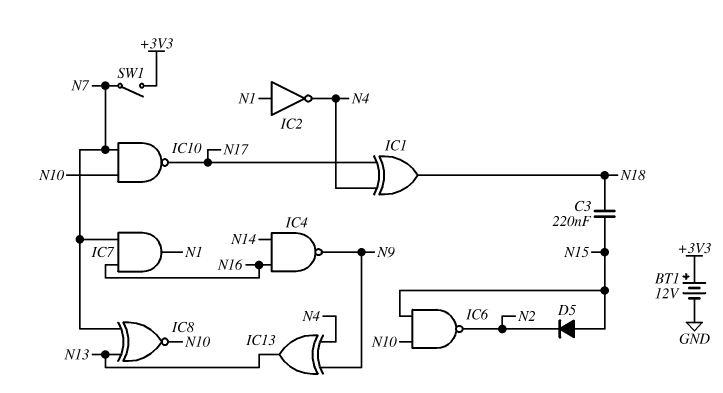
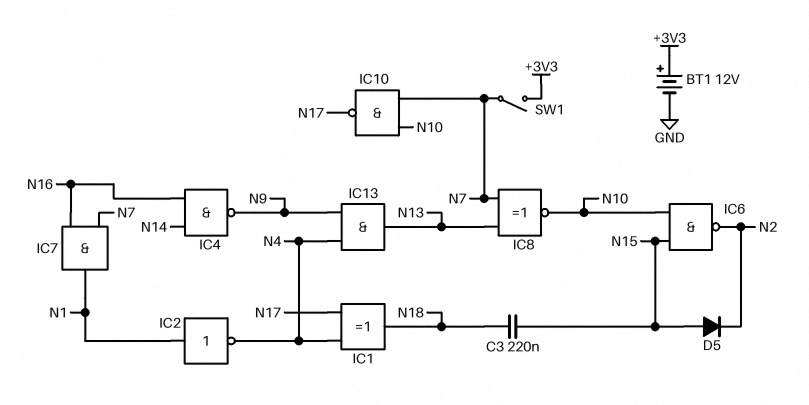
IC13: XOR (in N4, in N9, out N13) -> AND (in N4, in N9, out N13)

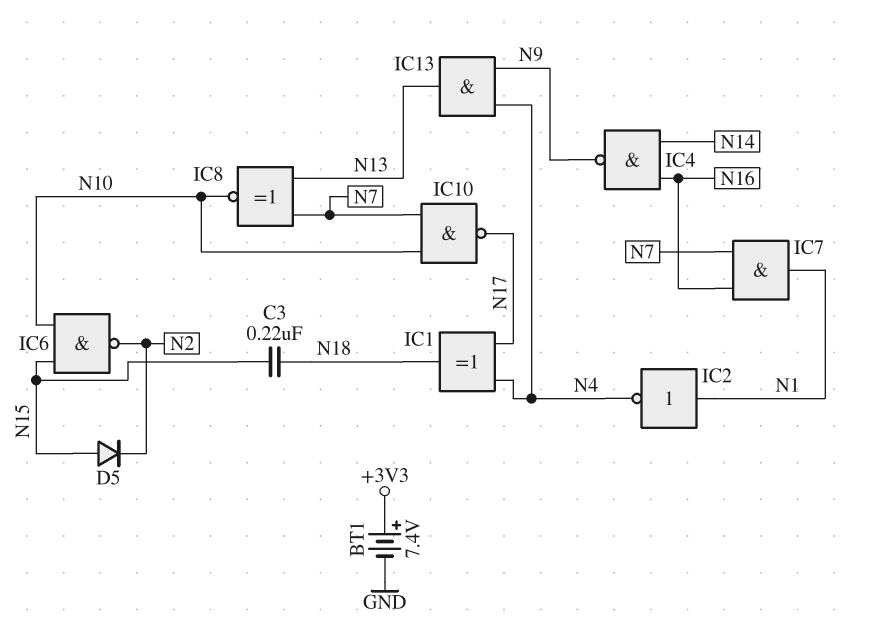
BT1: 12V (plus +3V3, minus GND) -> 7.4V (plus +3V3, minus GND)
SW1: switch (+3V3, N7) -> none

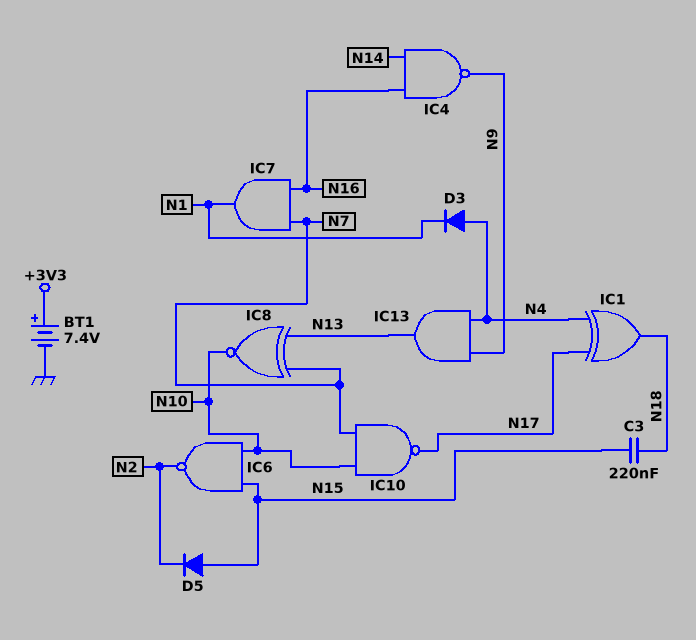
D3: none -> diode (A N4, K N1)
IC2: NOT (in N1, out N4) -> none

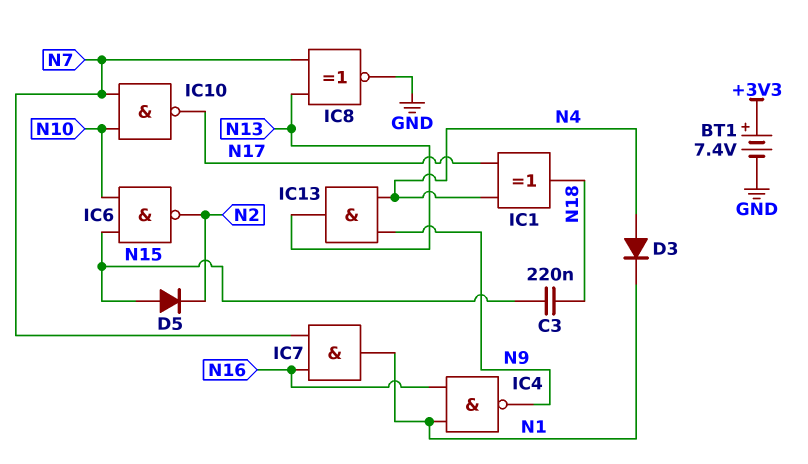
IC4: NAND (in N14, in N16, out N9) -> NAND (in N1, in N16, out N9)
IC8: XNOR (in N7, in N13, out N10) -> XNOR (in N7, in N13, out GND)

